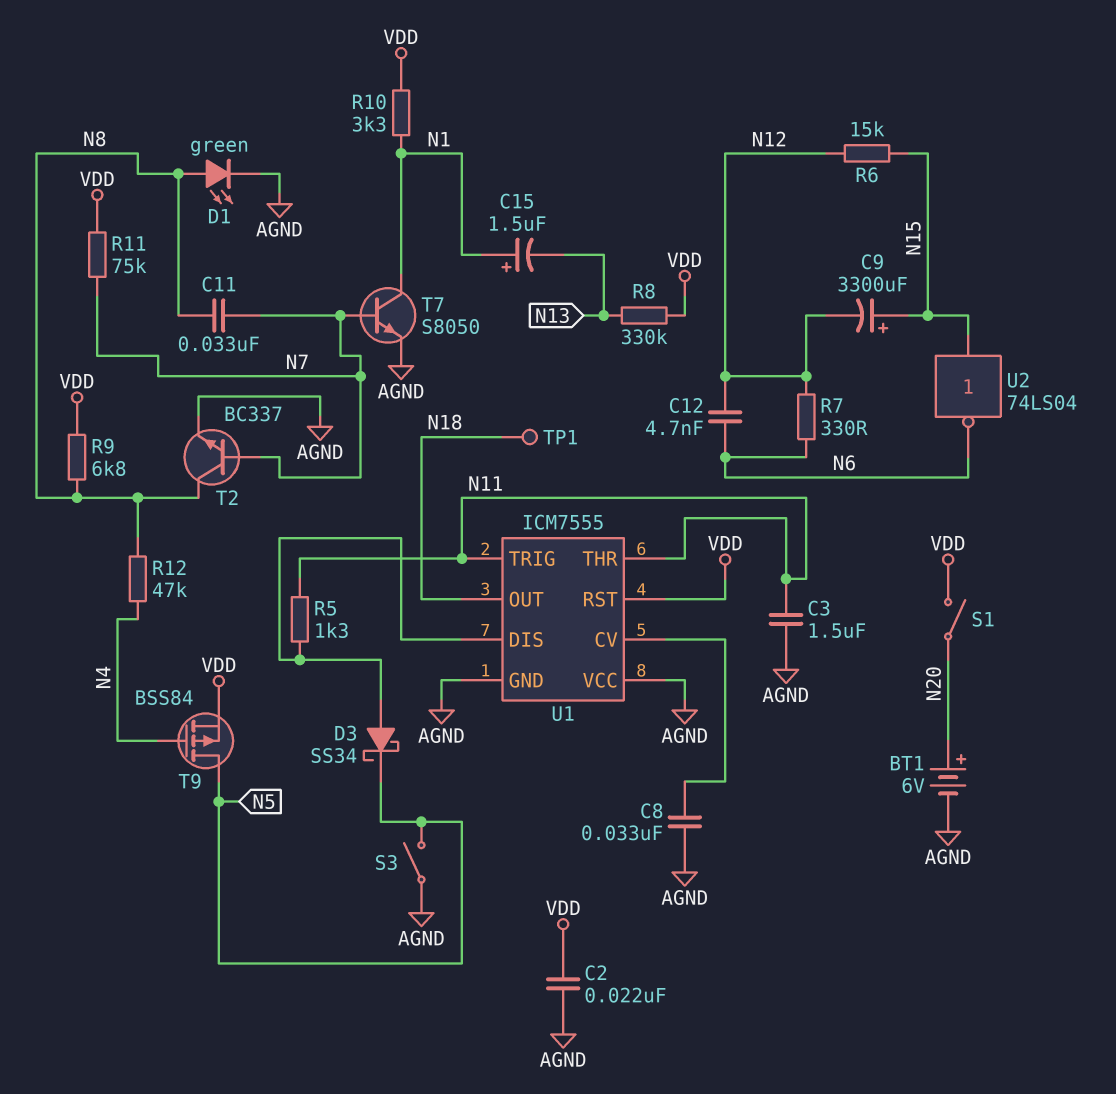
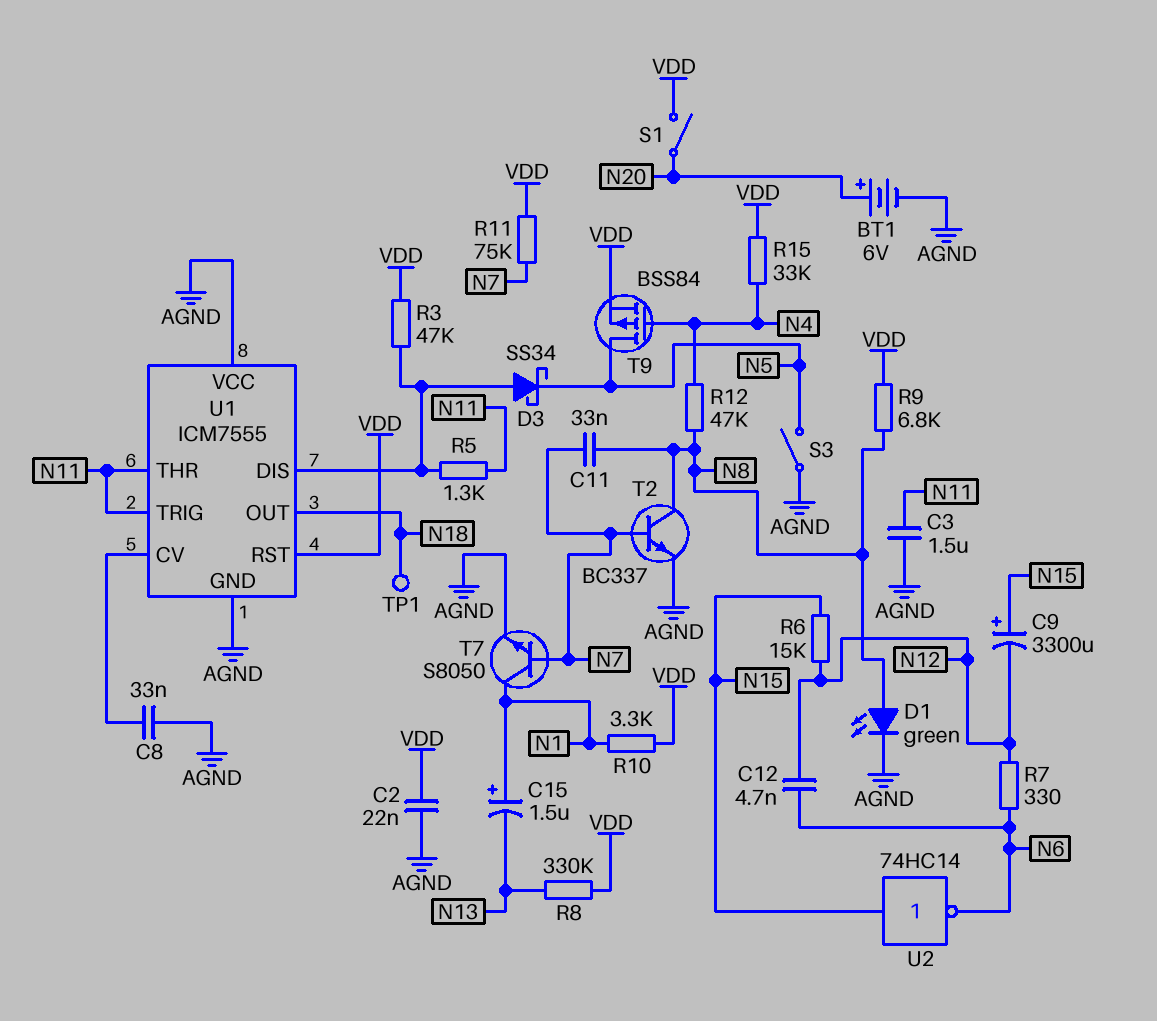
R3: none -> 47k (U1/DIS, VDD)
R15: none -> 33k (N4, VDD)
U2: NOT 74LS04 (in N15, out N6) -> NOT 74HC14 (in N15, out N6)

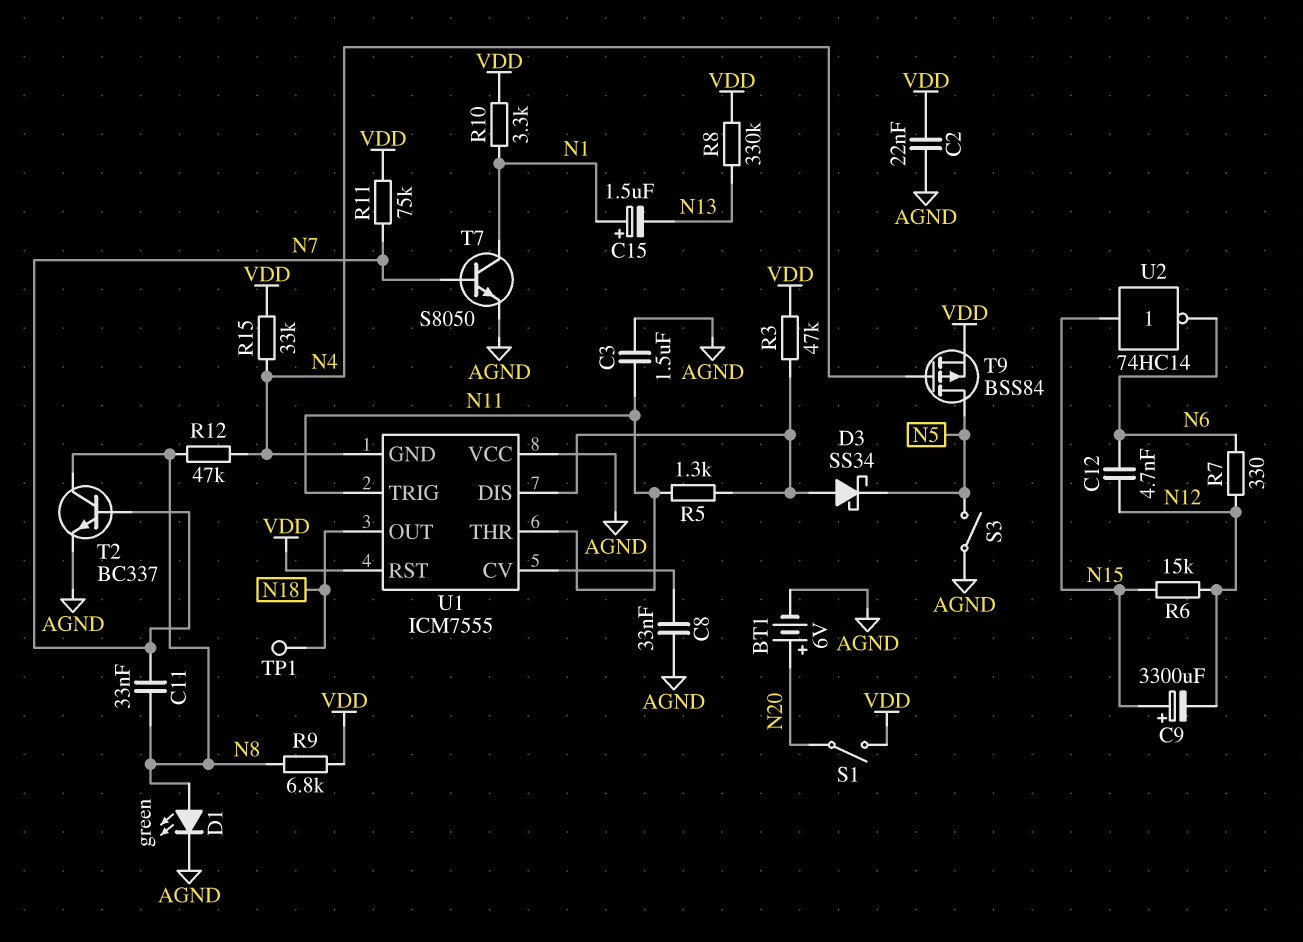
U1 pin GND: AGND -> N4

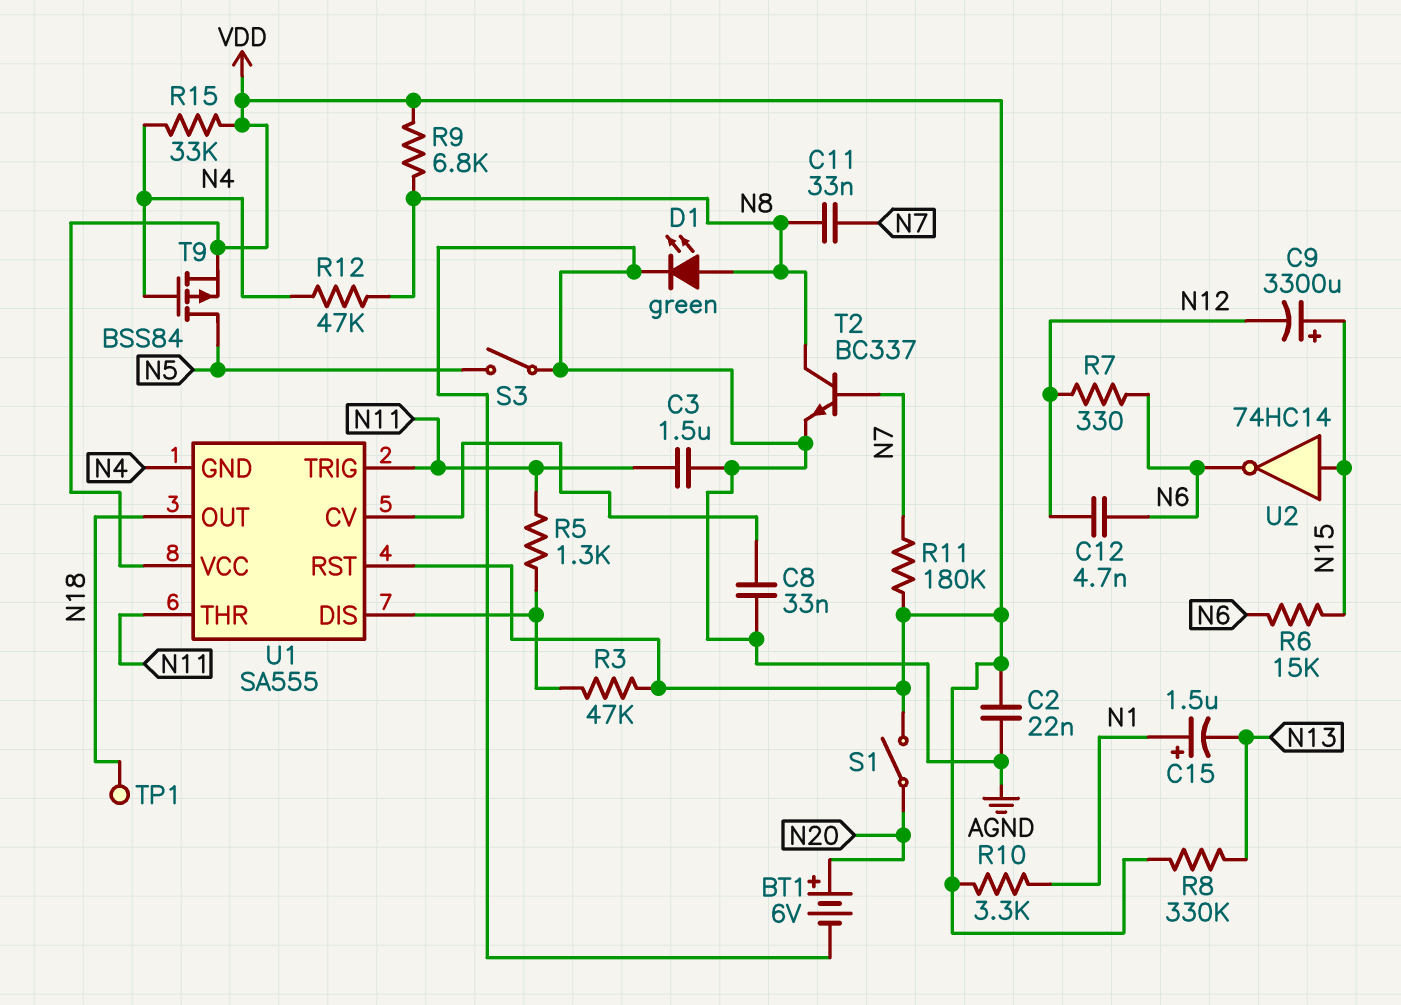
D3: schottky SS34 (A U1/DIS, K N5) -> none
R6: 15k (N12, N15) -> 15k (N6, N15)
R11: 75k (N7, VDD) -> 180k (N7, VDD)
T7: NPN S8050 (B N7, C N1, E AGND) -> none
U1: ICM7555 -> SA555
U1 pin VCC: AGND -> VDD

